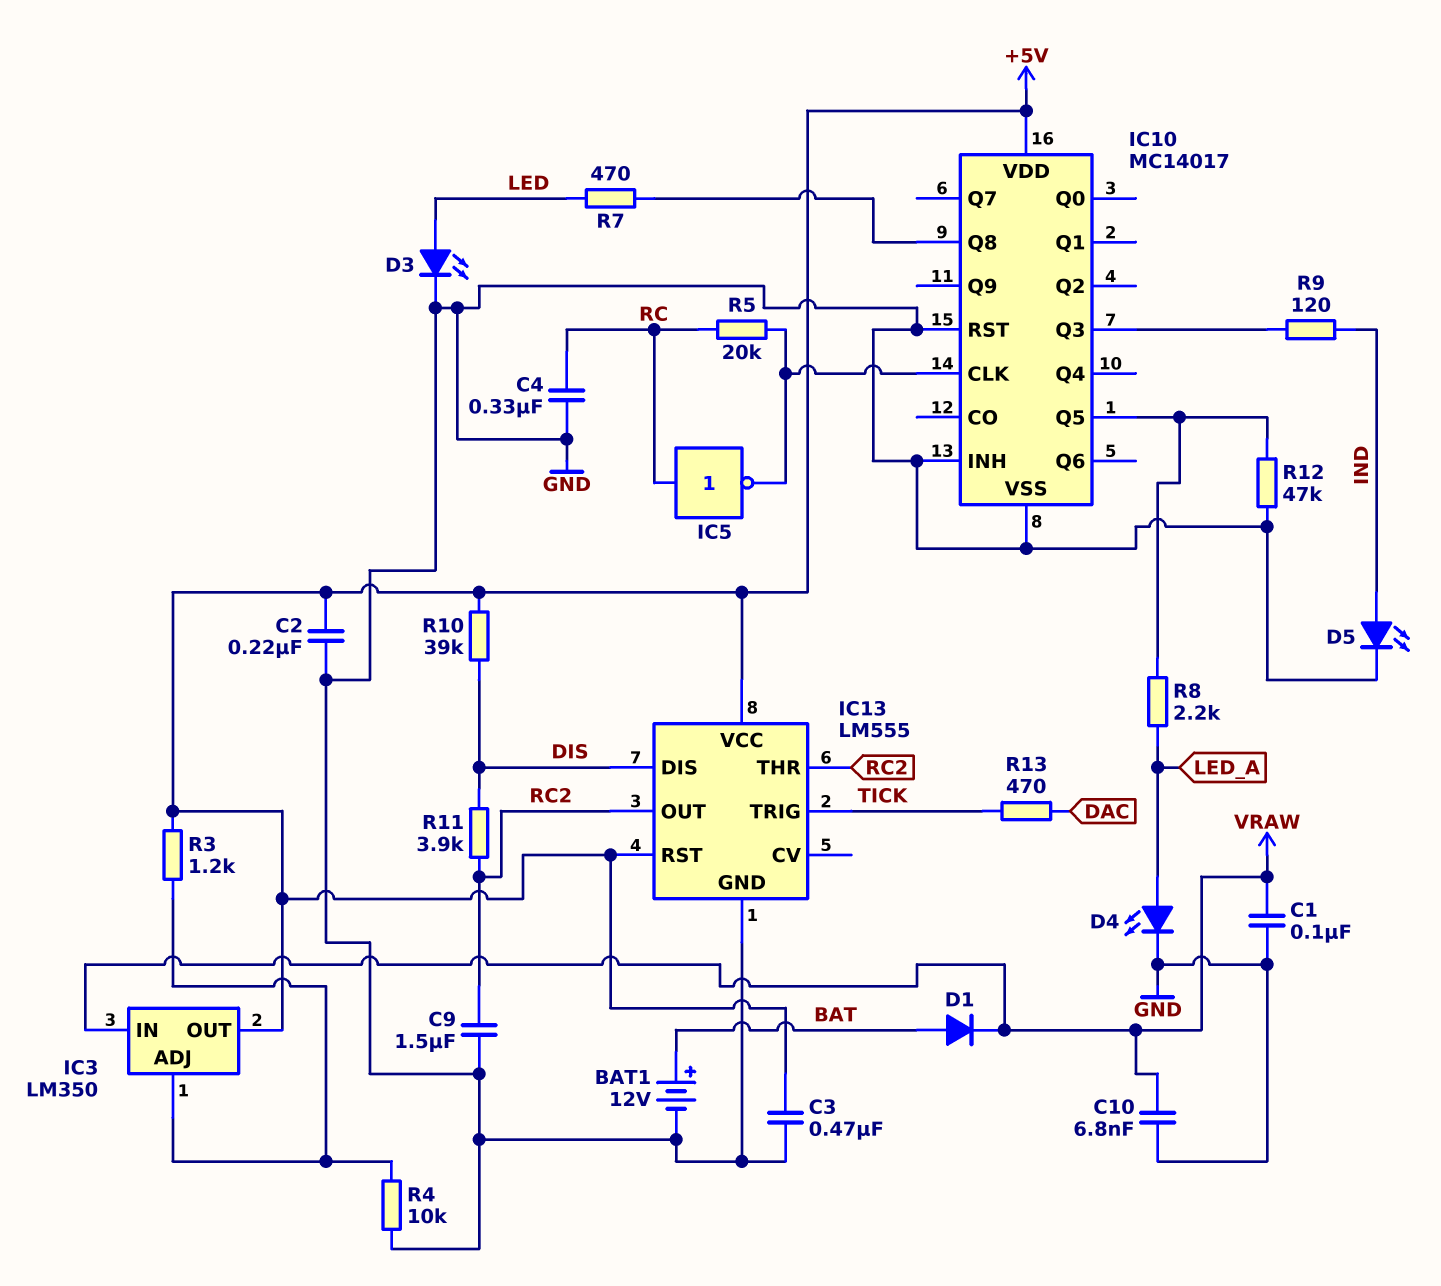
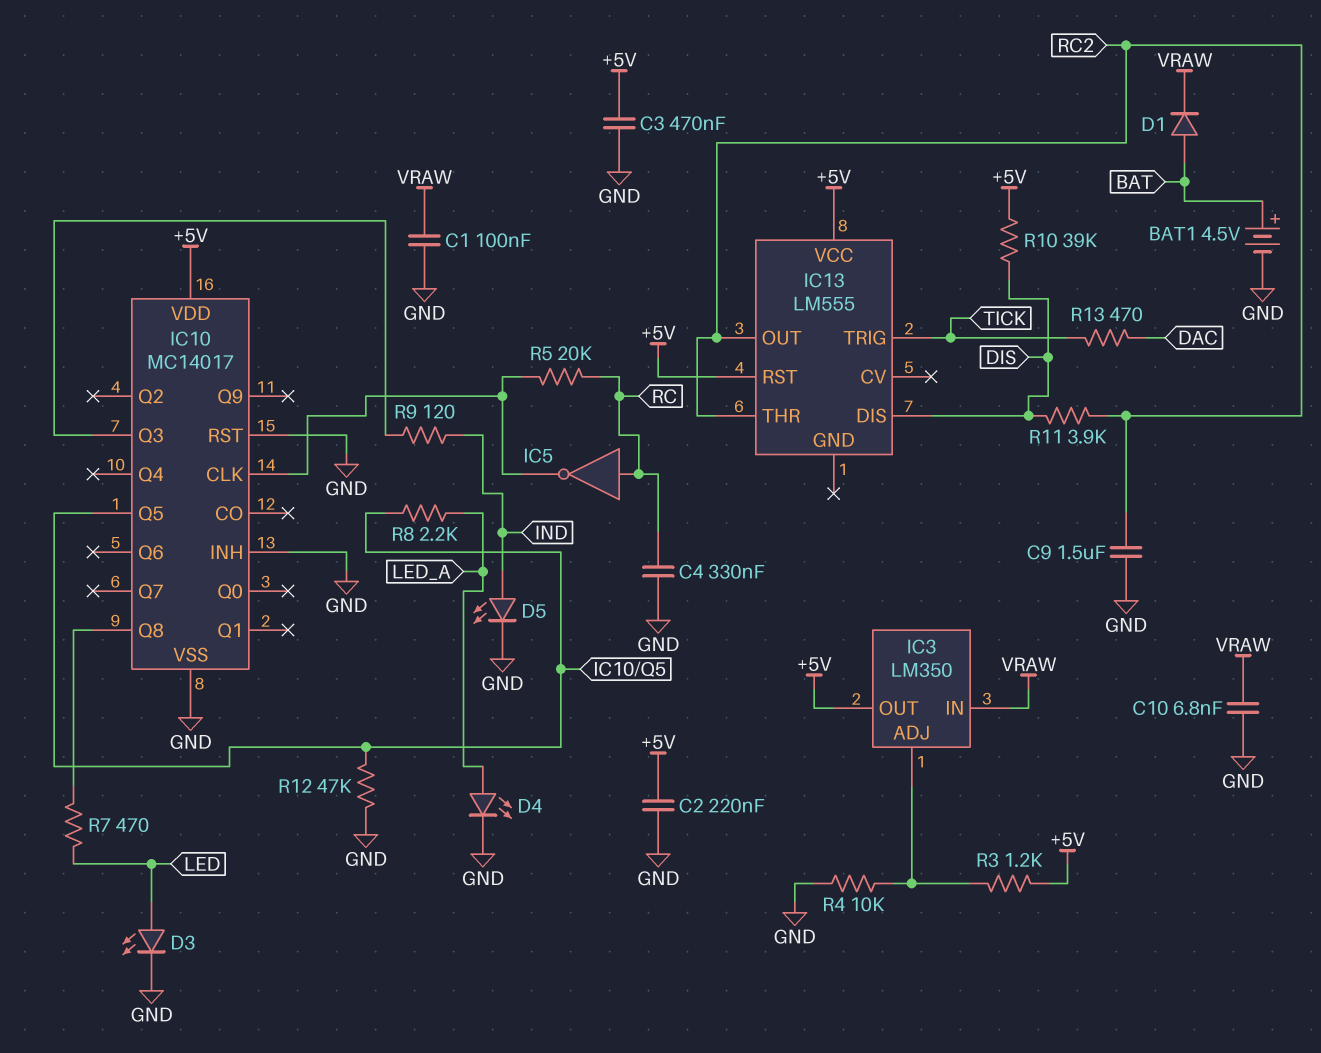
BAT1: 12V (plus BAT, minus GND) -> 4.5V (plus BAT, minus GND)
IC13 pin GND: GND -> none

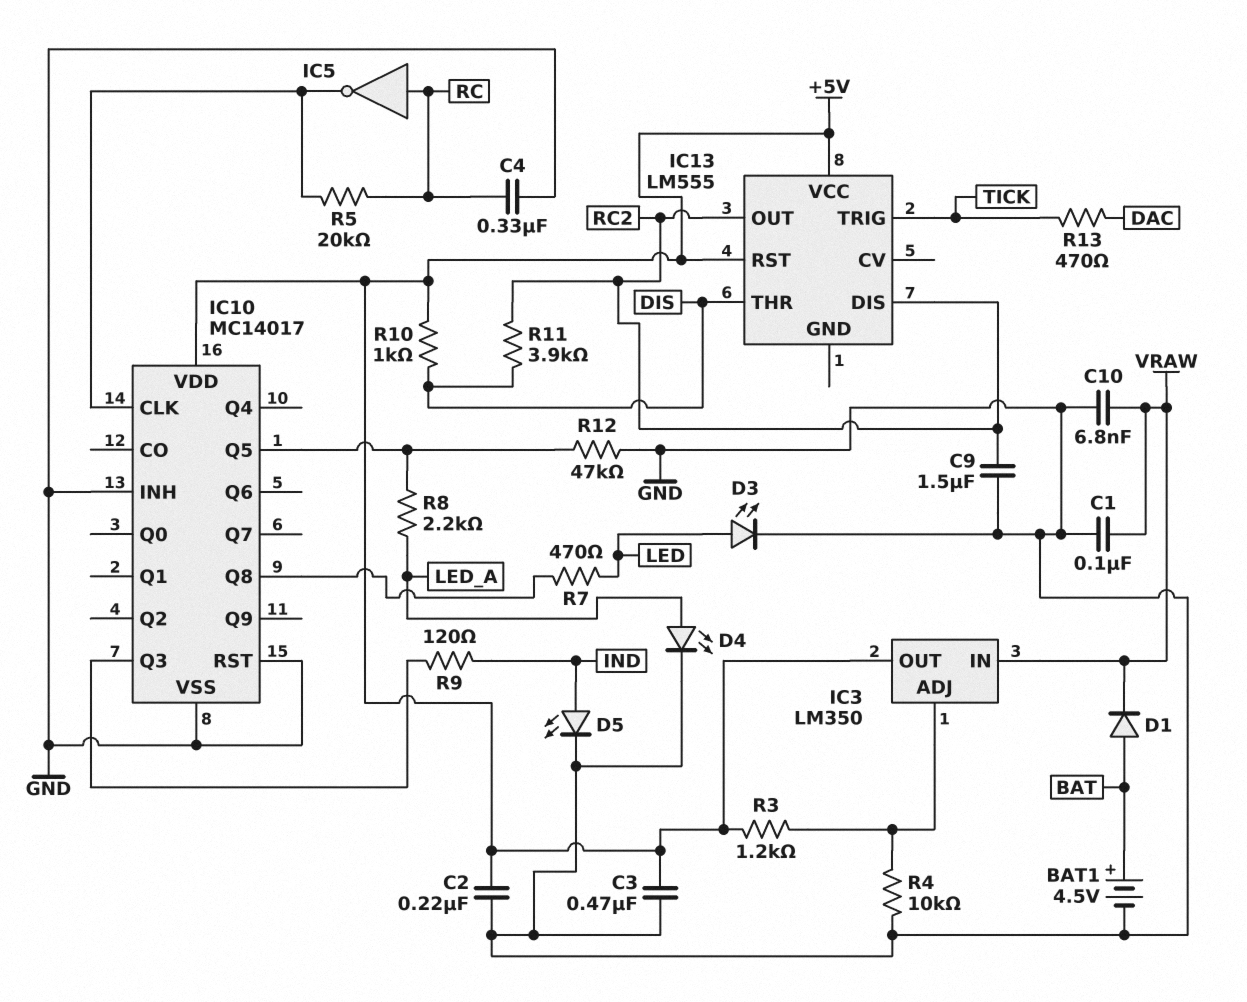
IC13 pin DIS: DIS -> RC2
IC13 pin THR: RC2 -> DIS
R10: 39k (+5V, DIS) -> 1k (+5V, DIS)

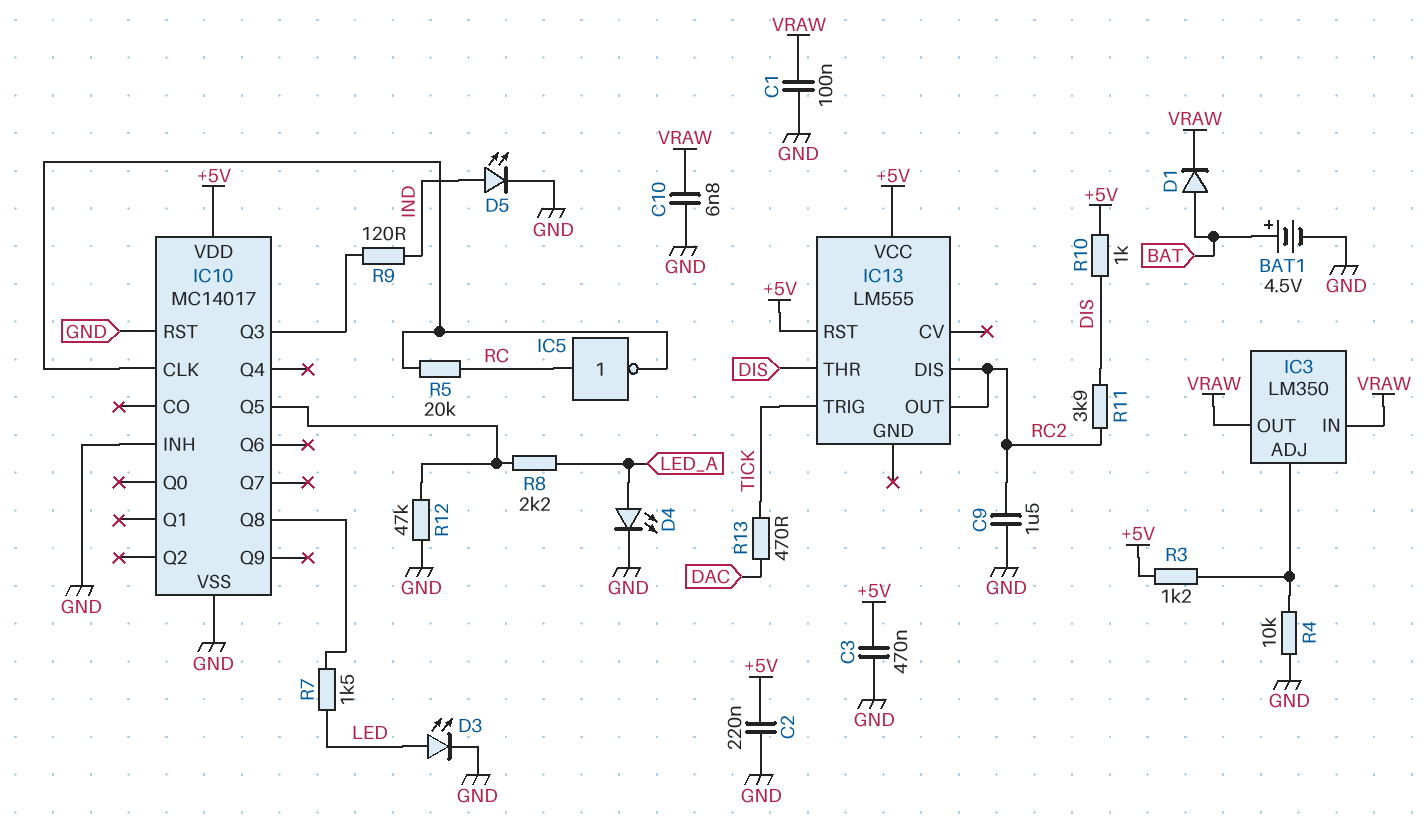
C4: 330nF (GND, RC) -> none
IC3 pin OUT: +5V -> VRAW
R7: 470 (IC10/Q8, LED) -> 1.5k (IC10/Q8, LED)

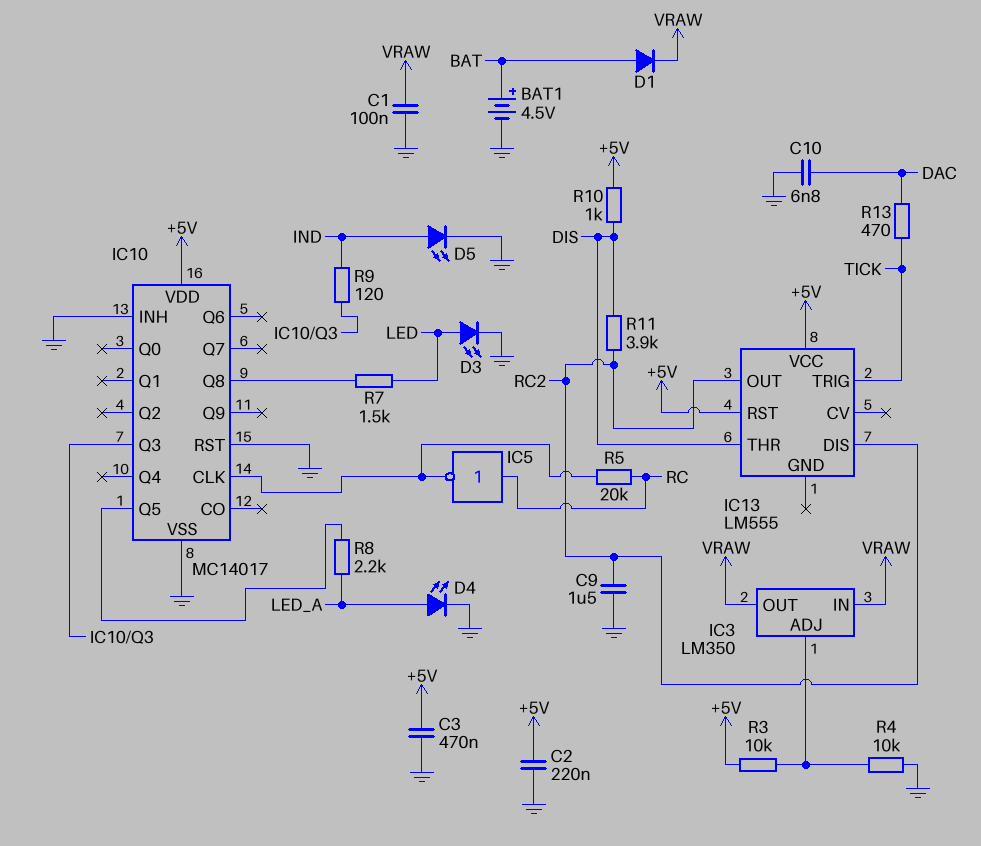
C10: 6.8nF (GND, VRAW) -> 6.8nF (DAC, GND)
R3: 1.2k (+5V, IC3/ADJ) -> 10k (+5V, IC3/ADJ)
R12: 47k (GND, IC10/Q5) -> none

